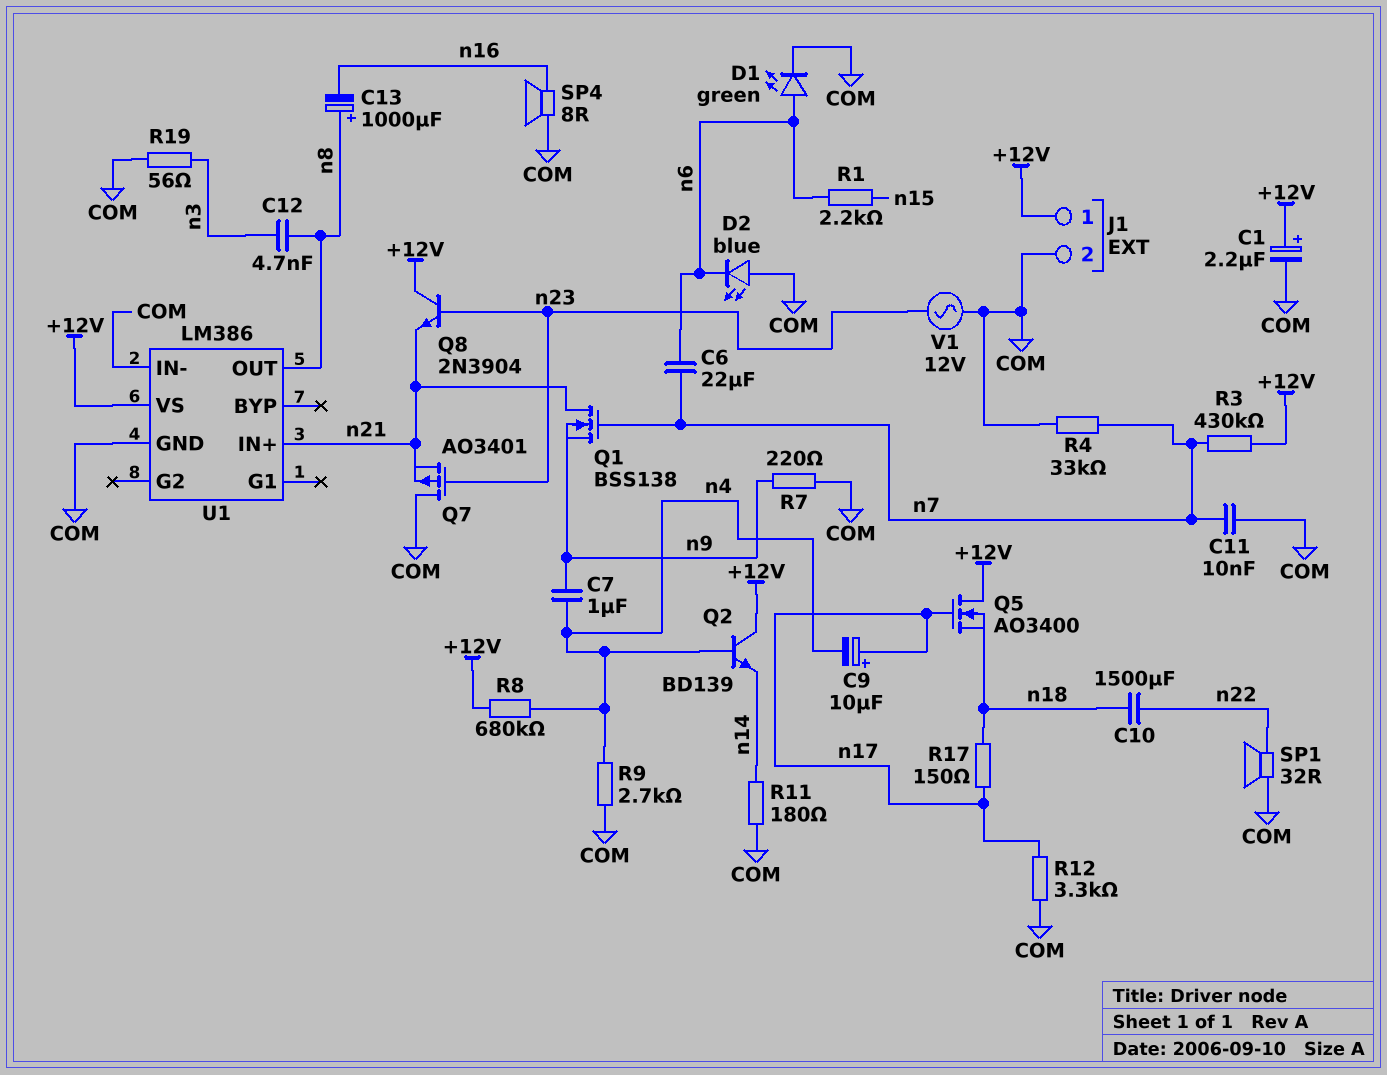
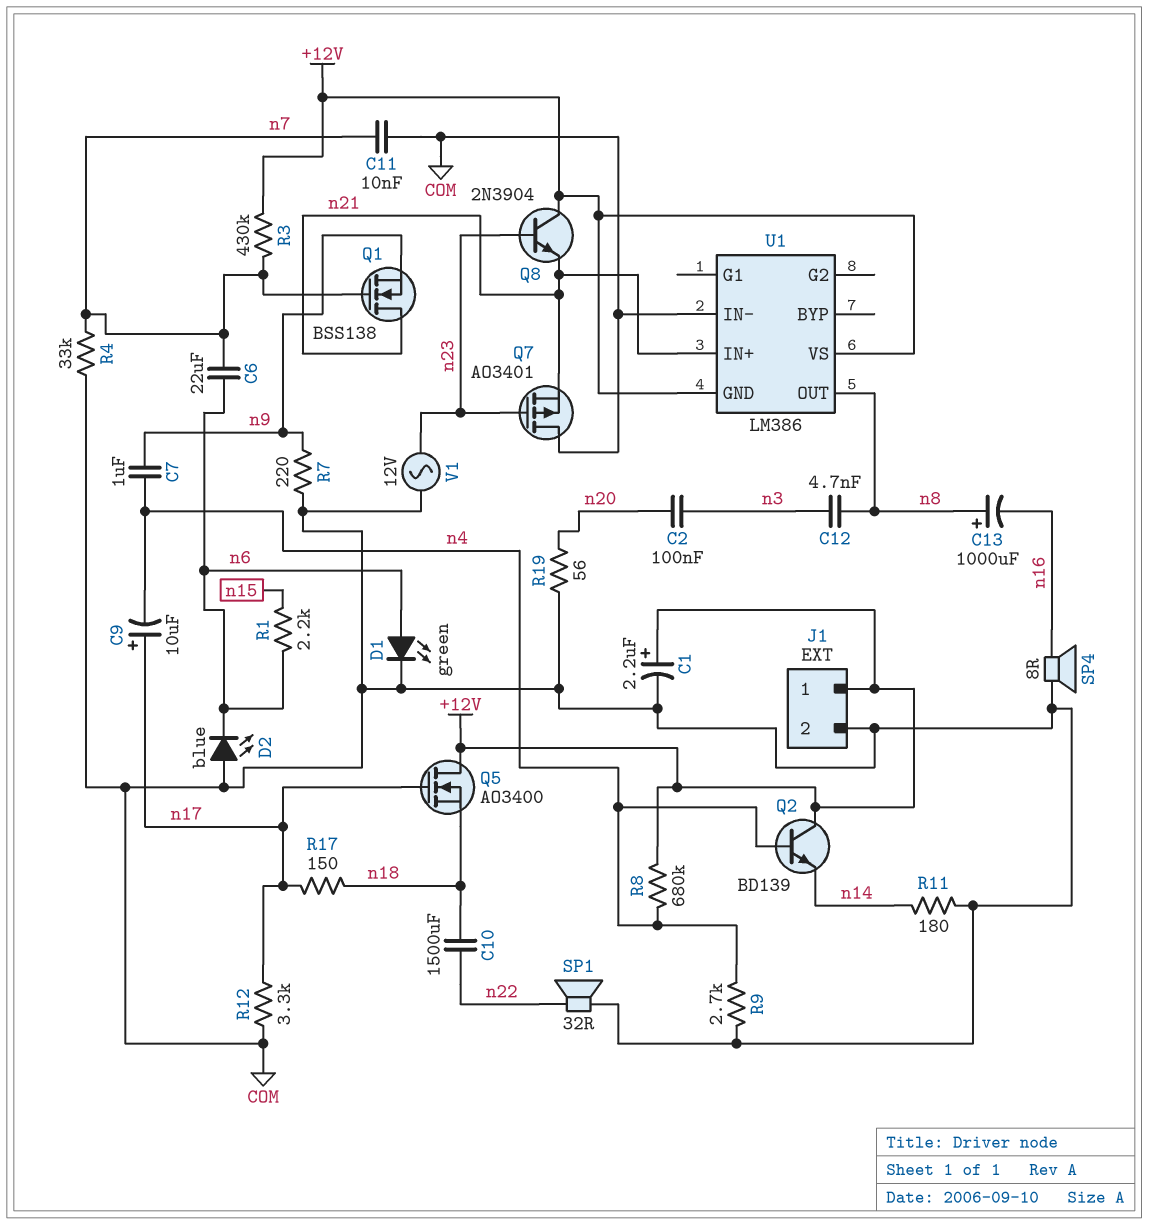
C2: none -> 100nF (n3, n20)
R19: 56 (COM, n3) -> 56 (COM, n20)
U1 pin GND: COM -> +12V

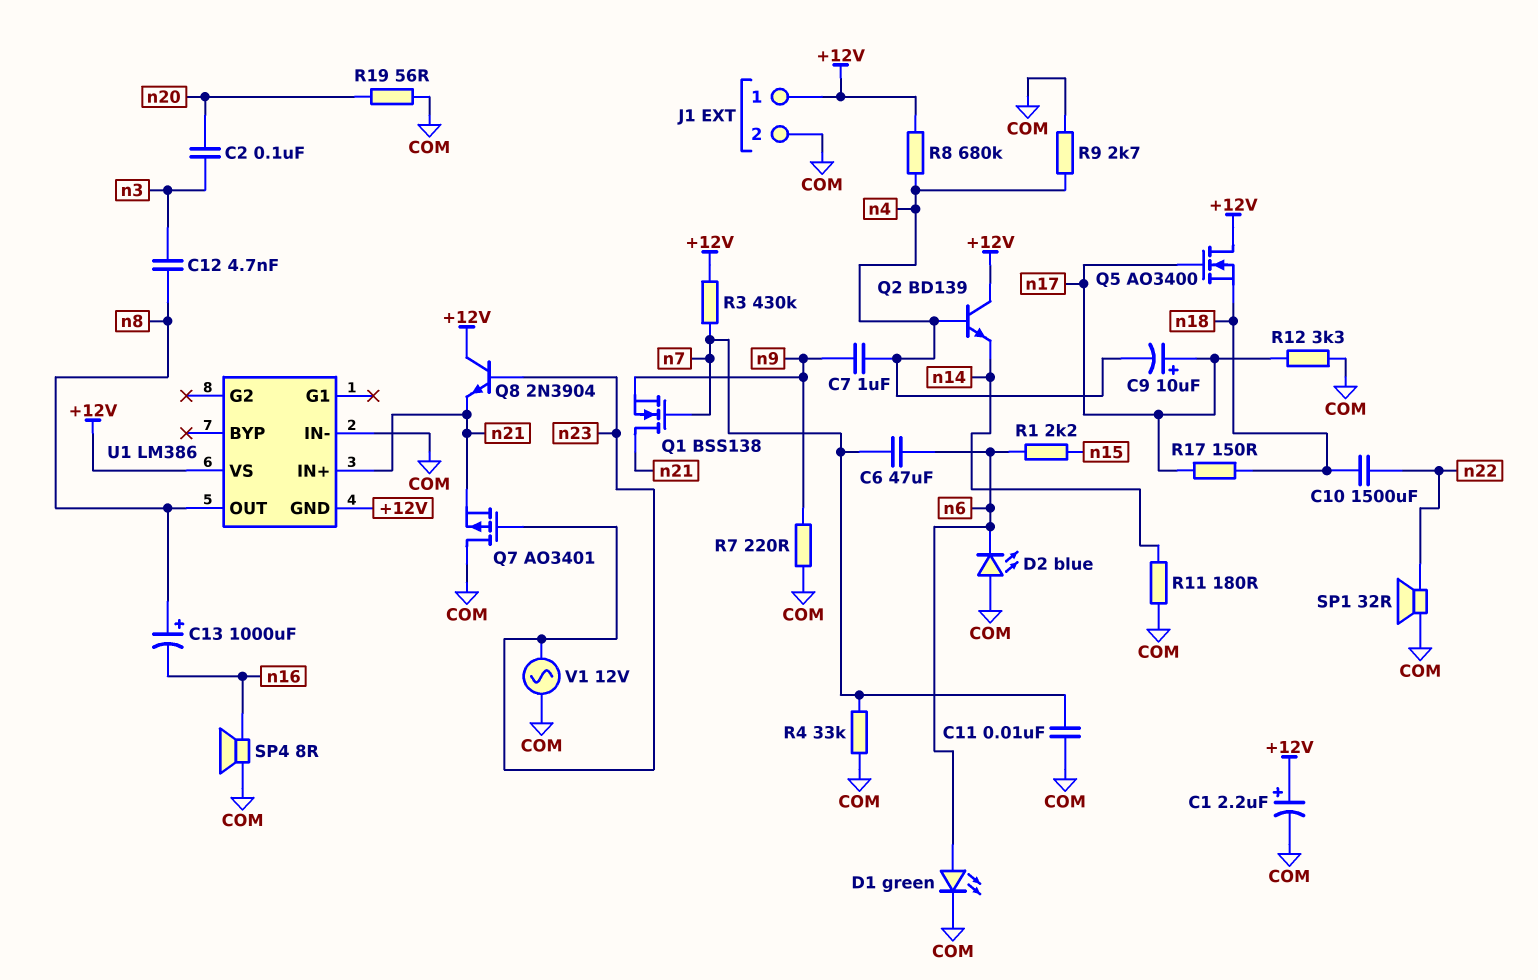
C6: 22uF (n6, n7) -> 47uF (n6, n7)

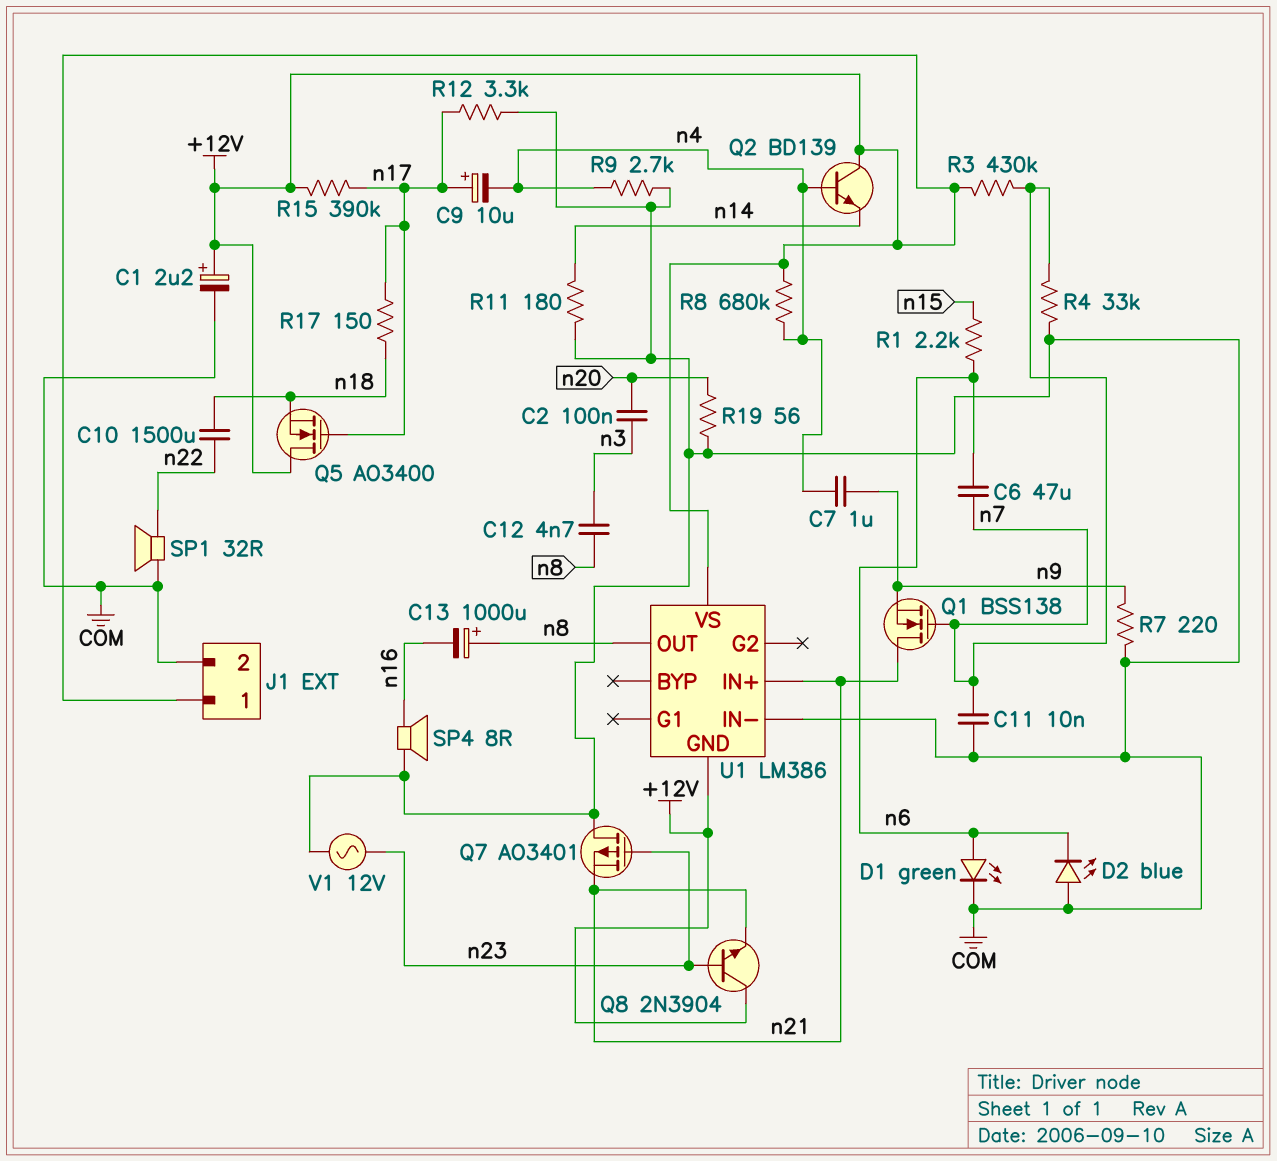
R15: none -> 390k (+12V, n17)

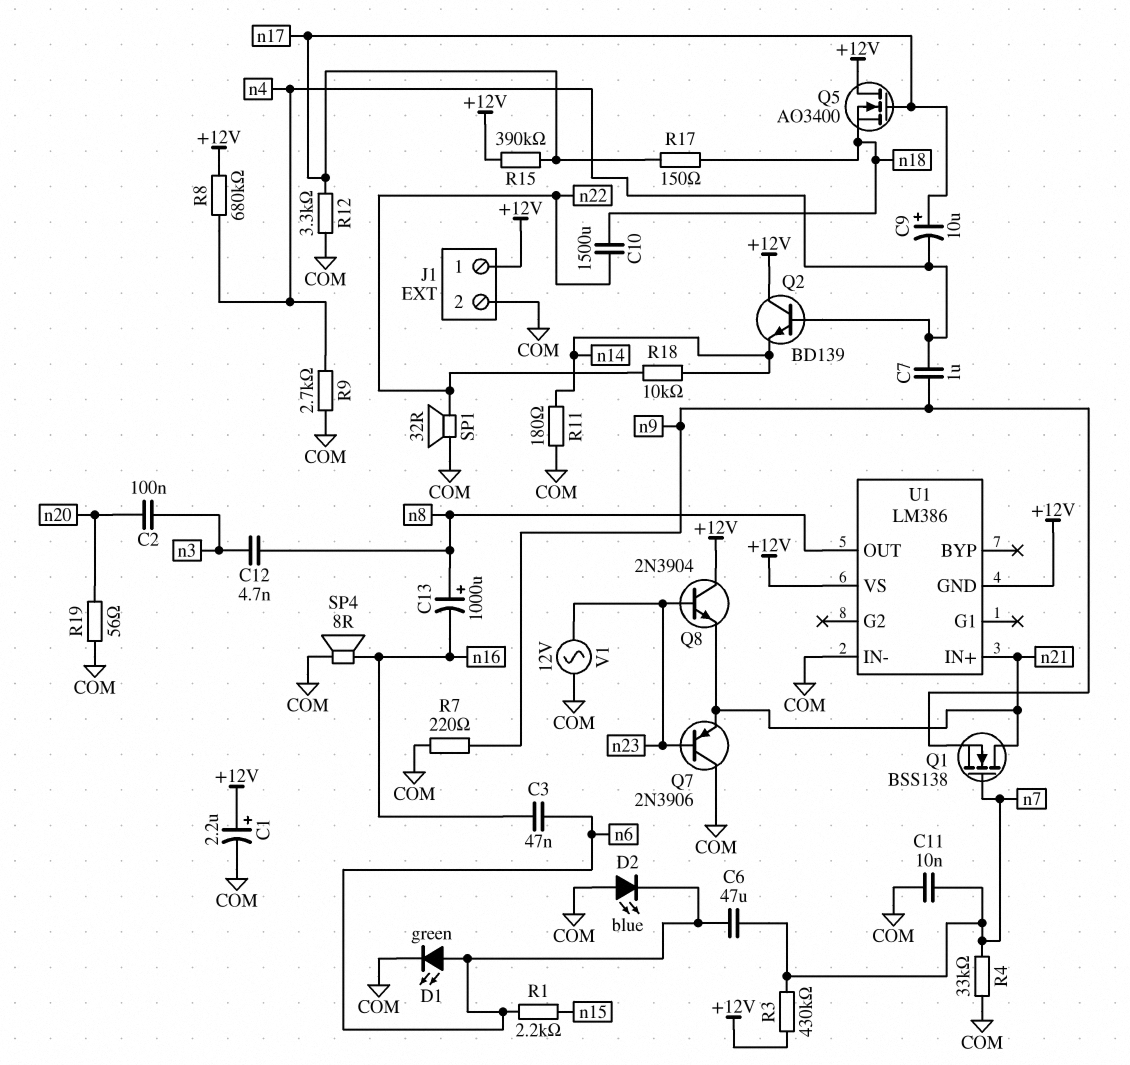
C3: none -> 47nF (n6, n16)
Q7: PMOS AO3401 (G n23, D COM, S n21) -> PNP 2N3906 (B n23, C COM, E n21)
R18: none -> 10k (n14, n22)

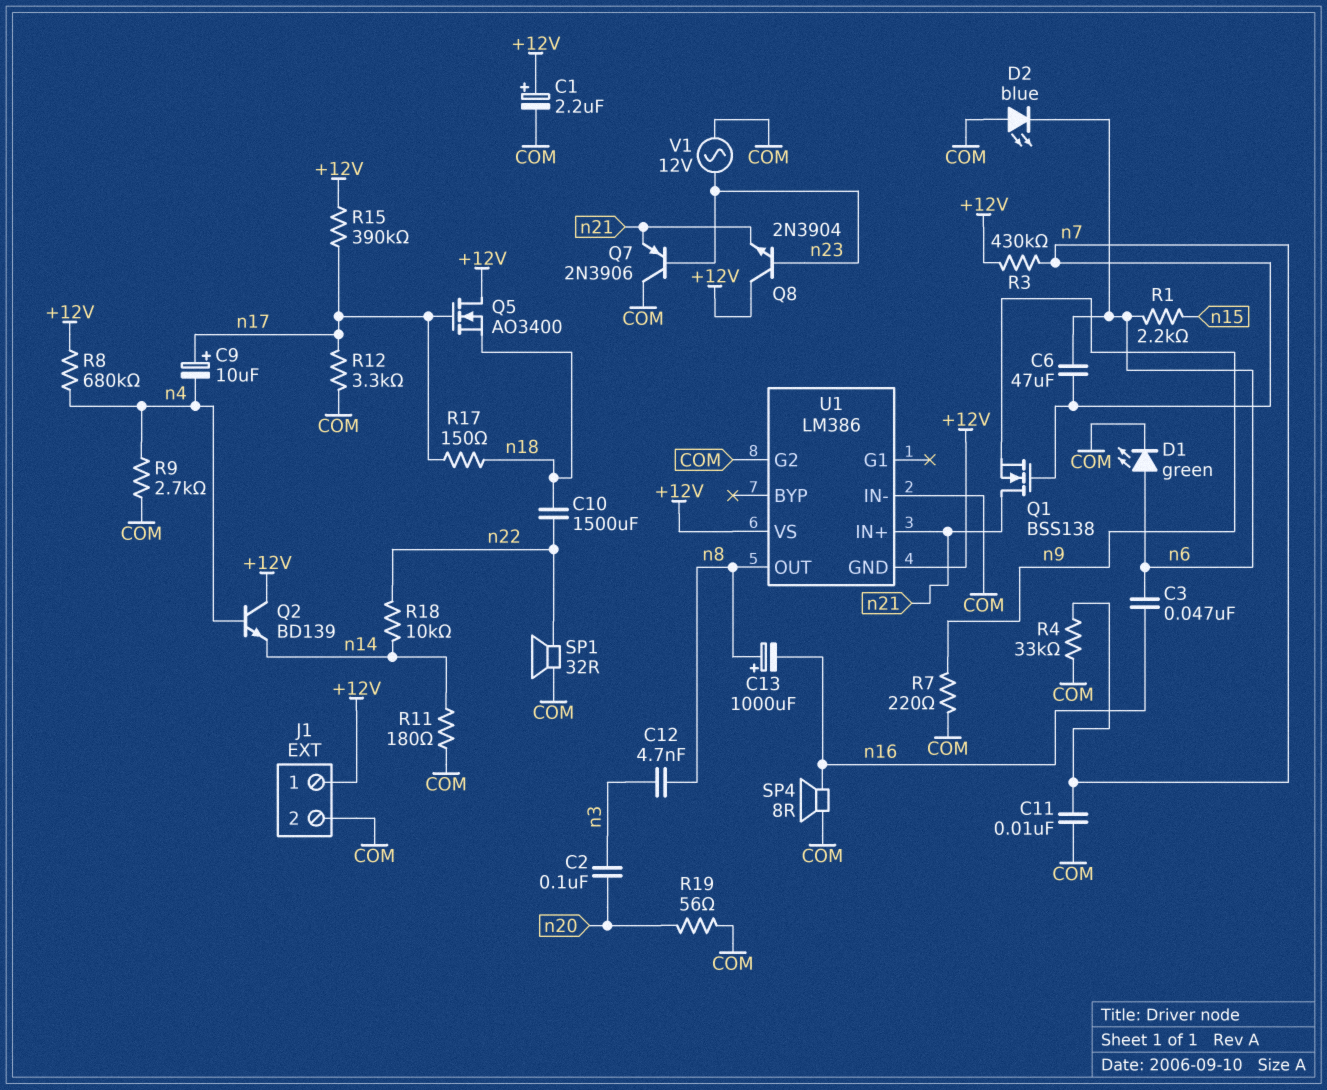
C7: 1uF (n4, n9) -> none
U1 pin G2: none -> COM

